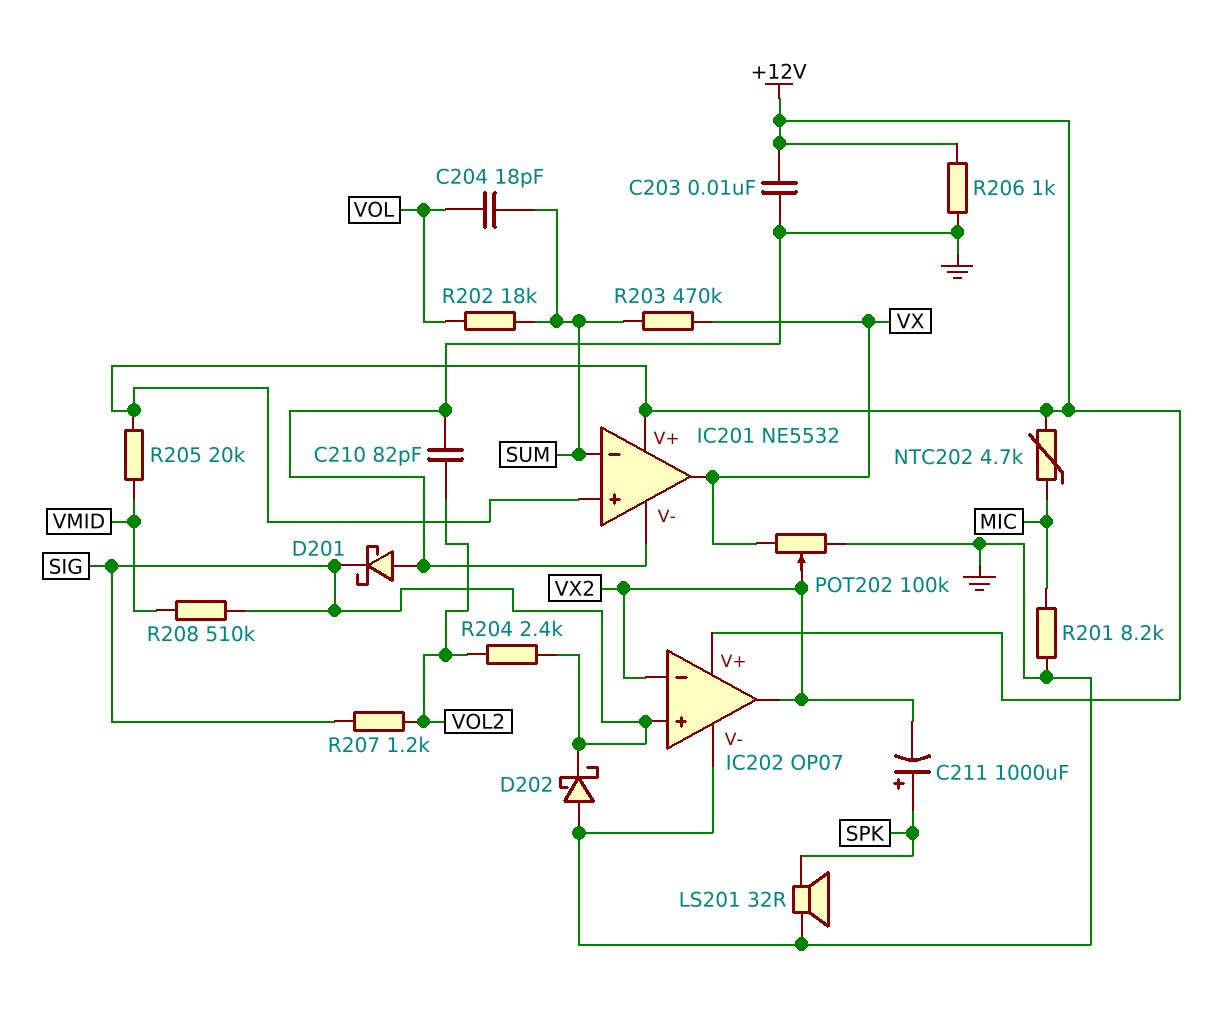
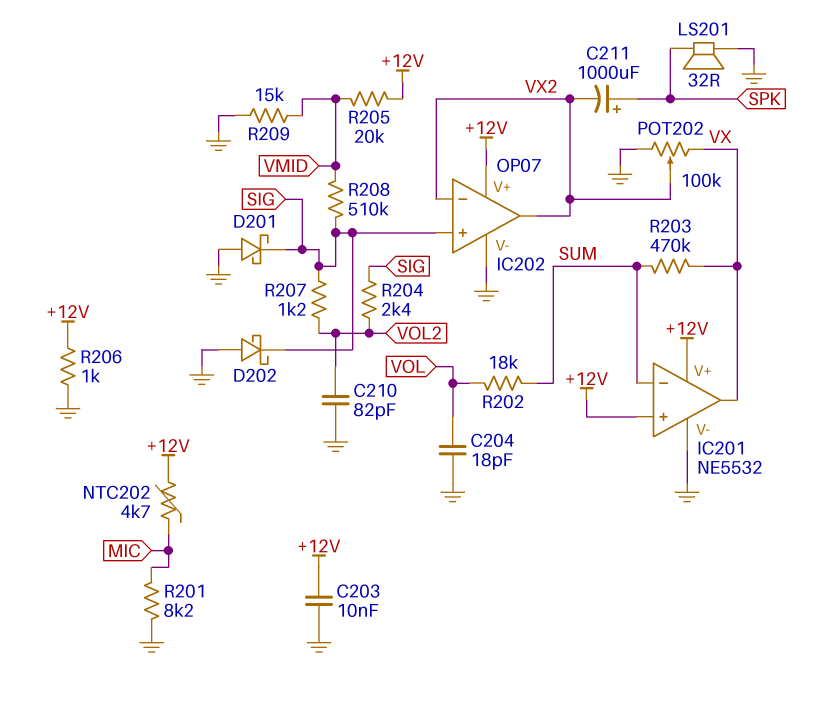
C204: 18pF (SUM, VOL) -> 18pF (GND, VOL)
R209: none -> 15k (GND, VMID)

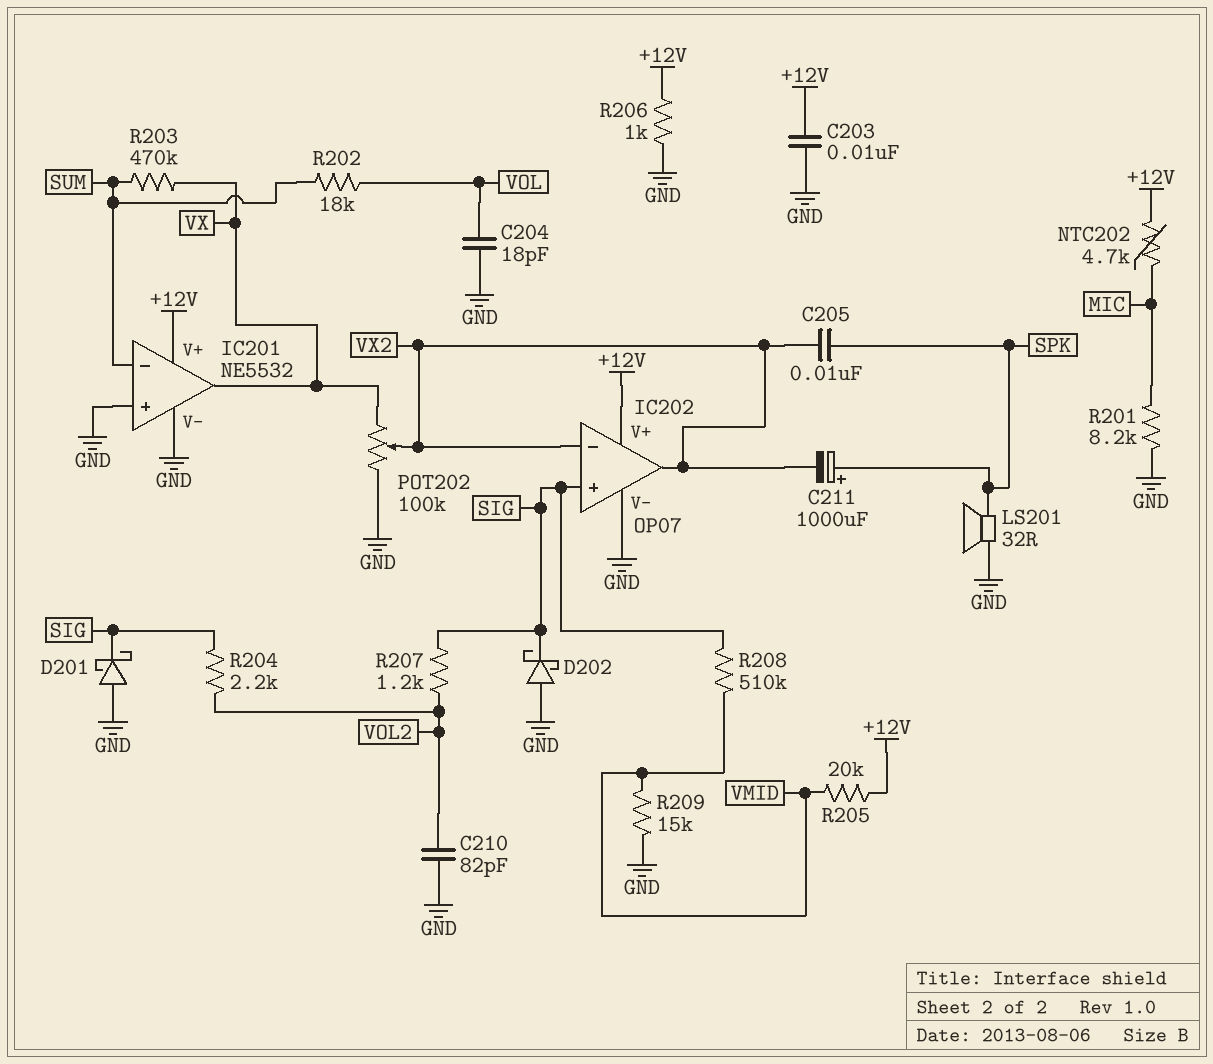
C205: none -> 10nF (SPK, VX2)
IC201 pin in+: +12V -> GND
R204: 2.4k (SIG, VOL2) -> 2.2k (SIG, VOL2)

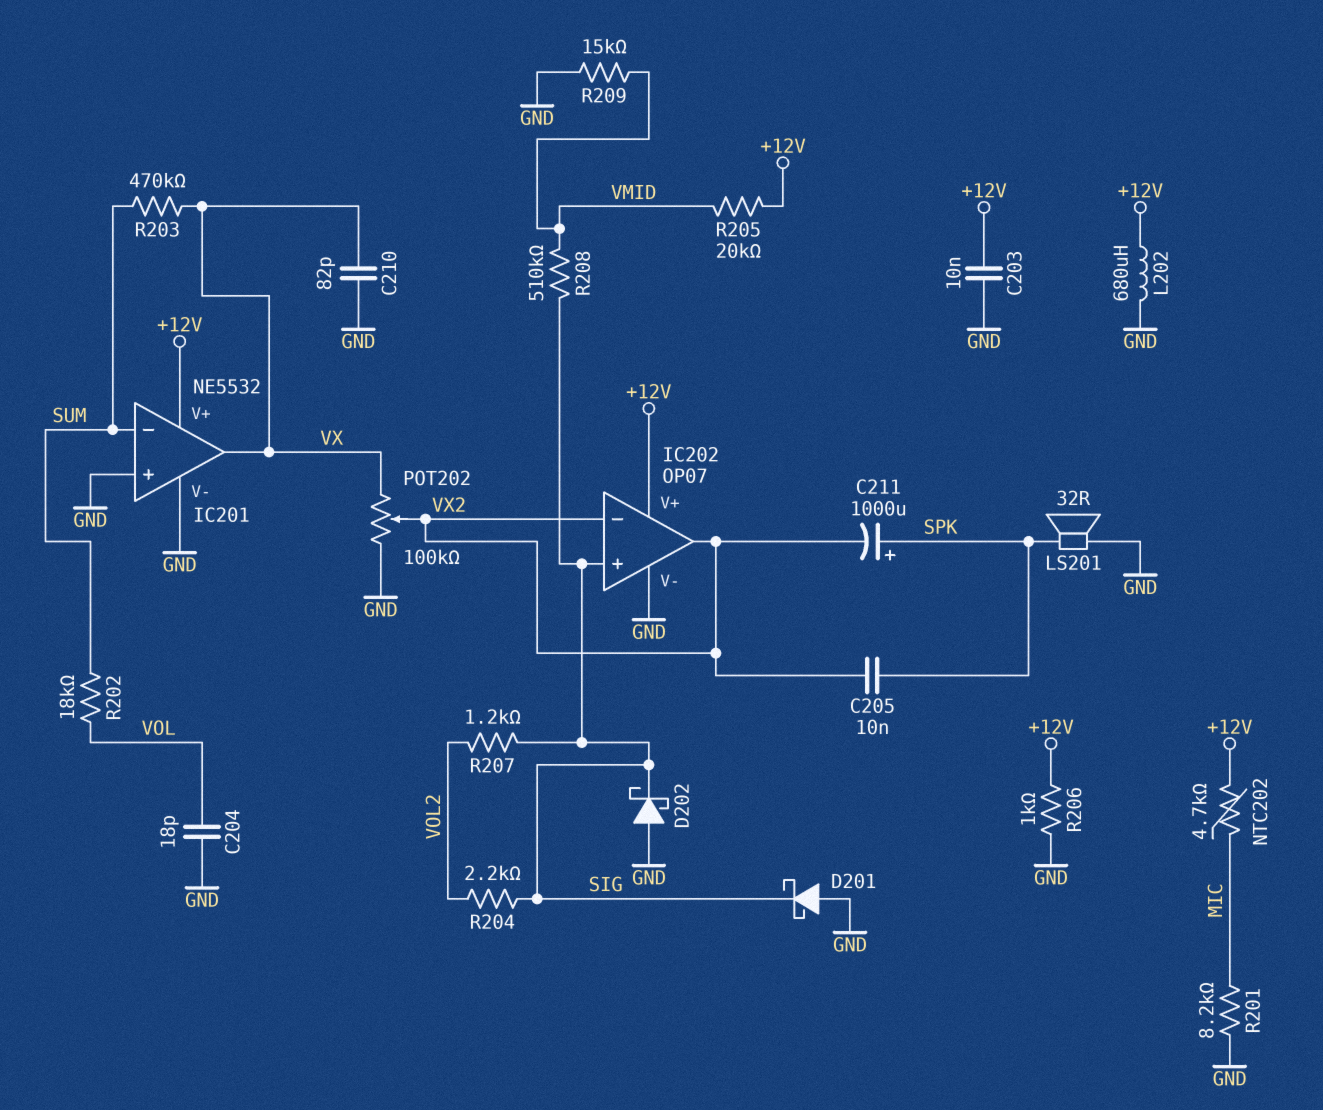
C210: 82pF (GND, VOL2) -> 82pF (GND, VX)
L202: none -> 680uH (+12V, GND)

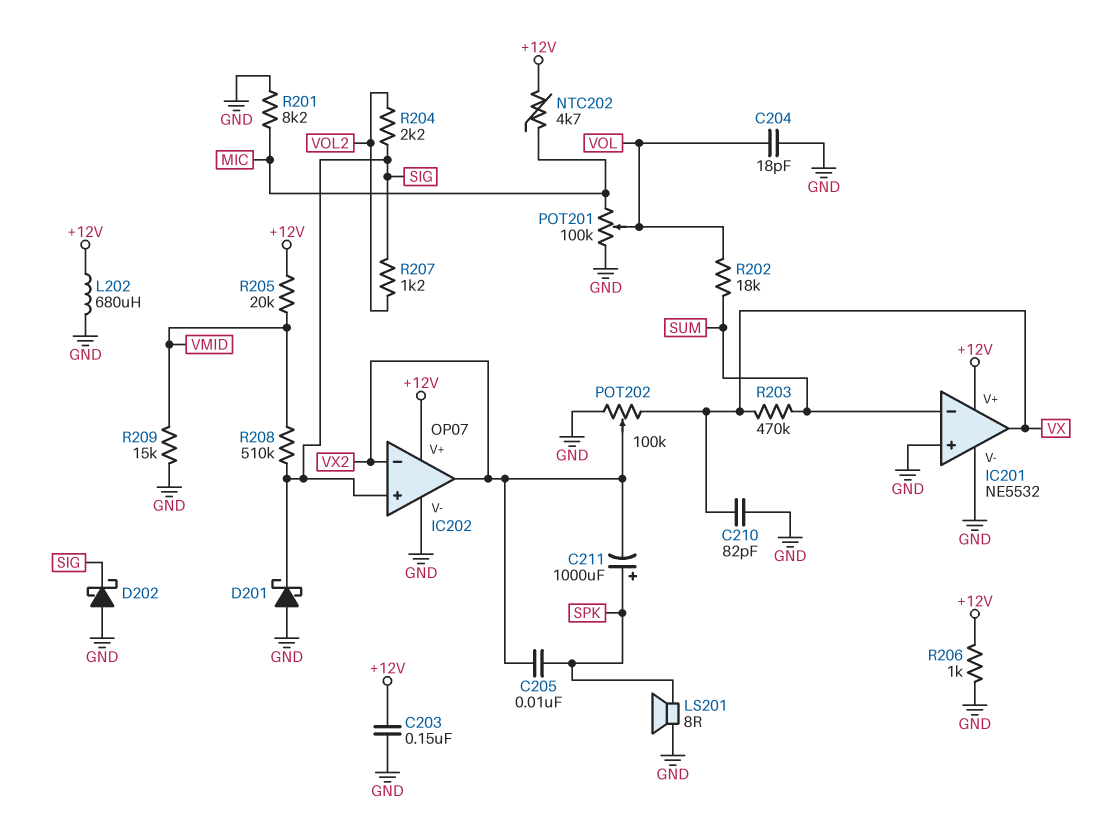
C203: 10nF (+12V, GND) -> 150nF (+12V, GND)
LS201: speaker 32R (GND, SPK) -> speaker 8R (GND, SPK)
POT201: none -> 100k (GND, MIC, wiper VOL)

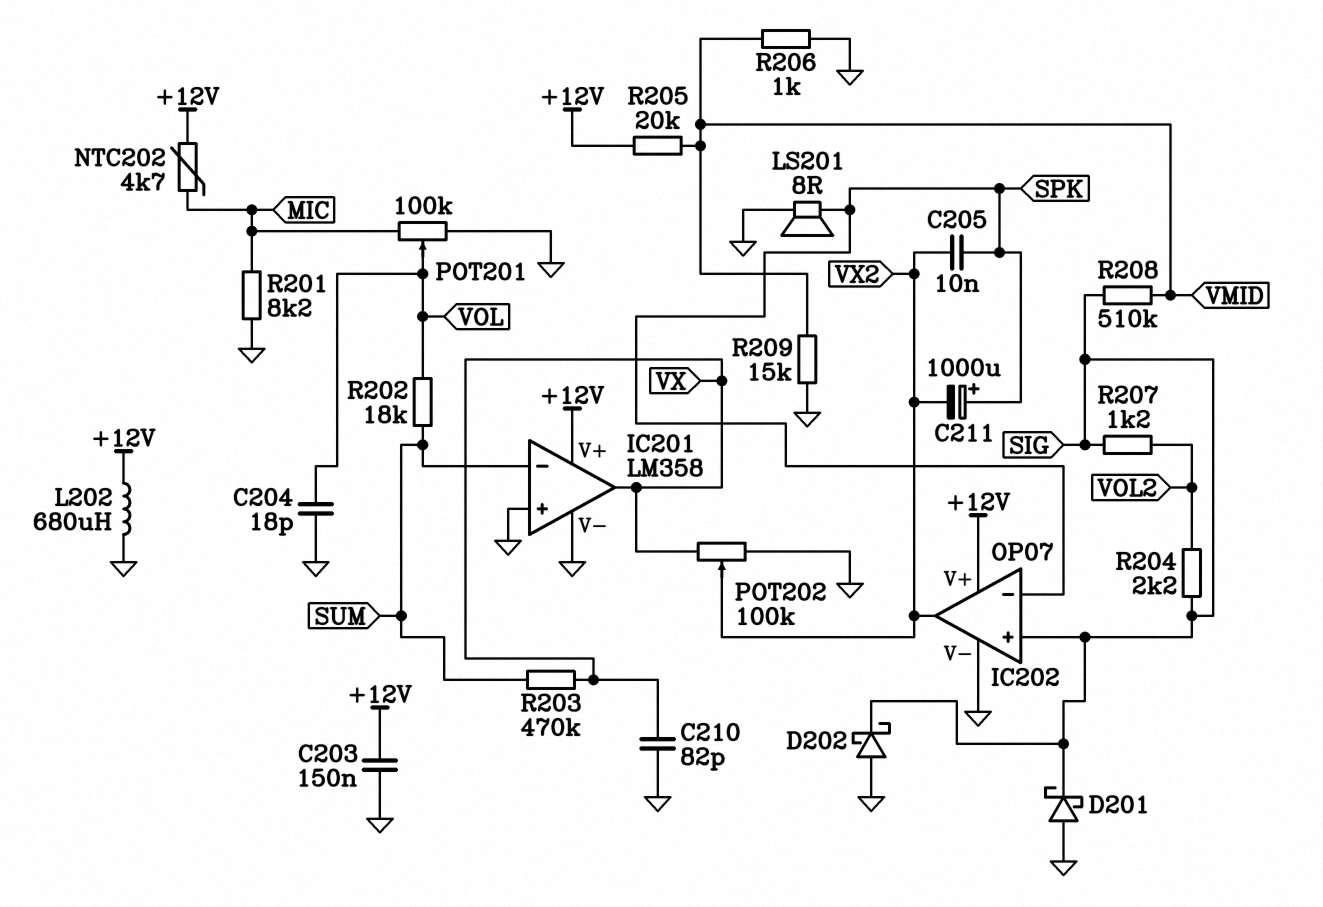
IC201: NE5532 -> LM358
IC202 pin in-: VX2 -> SPK
R206: 1k (+12V, GND) -> 1k (GND, VMID)

